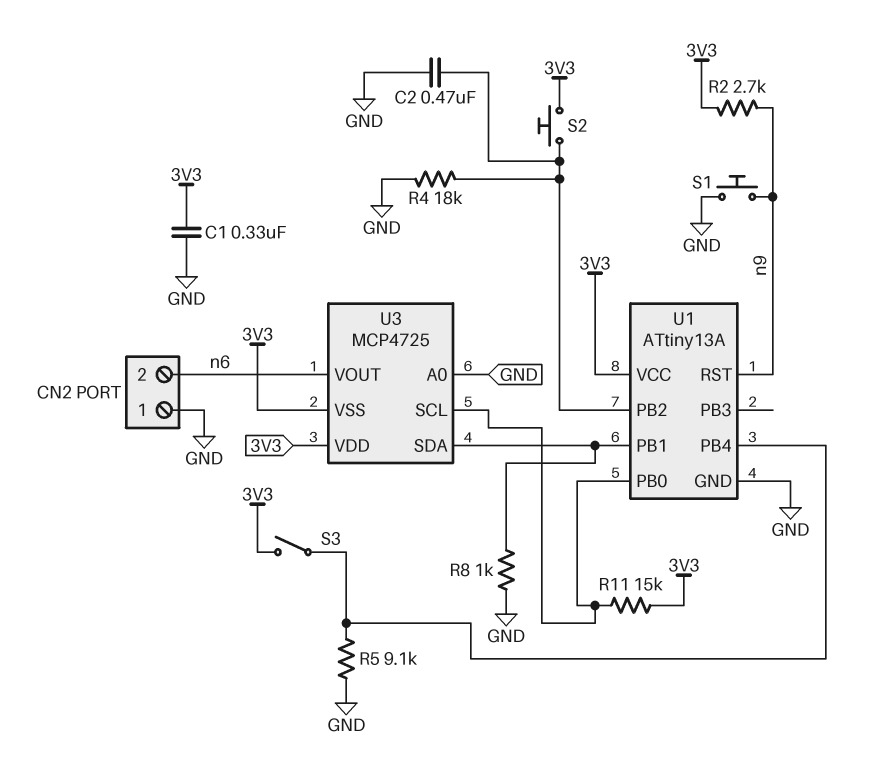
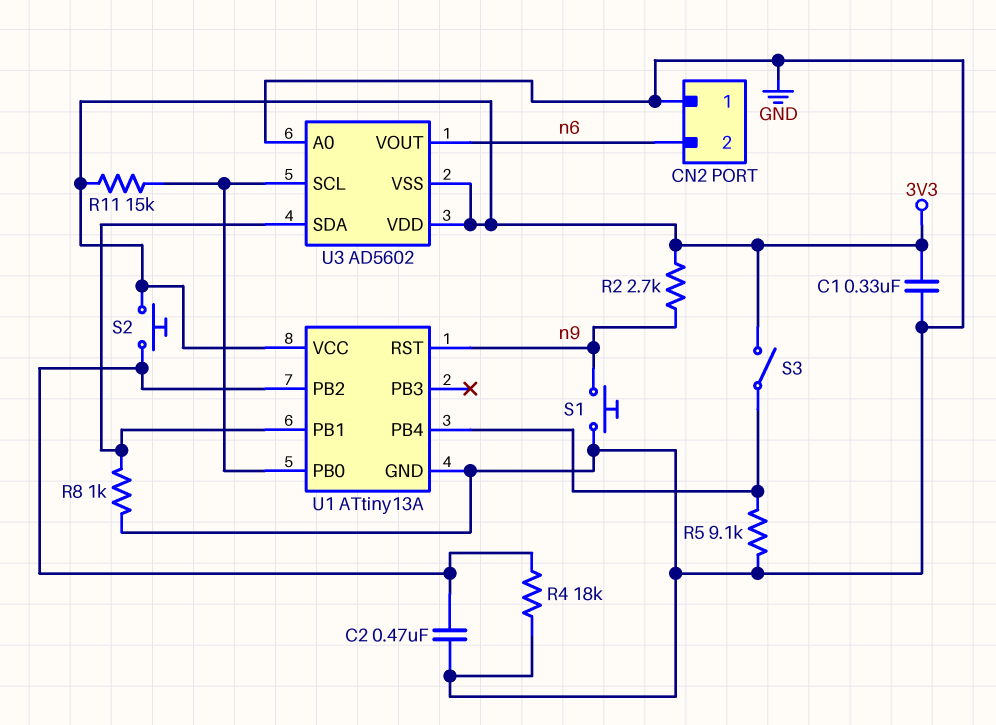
U3: MCP4725 -> AD5602

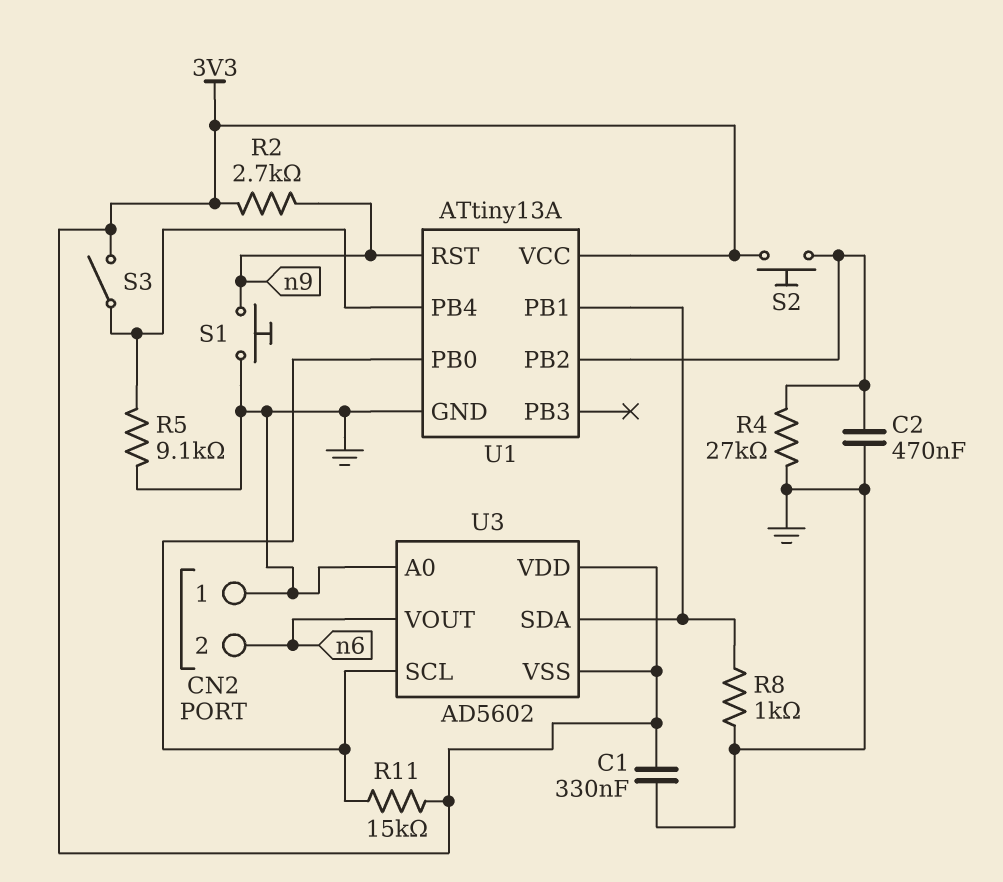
R4: 18k (GND, U1/PB2) -> 27k (GND, U1/PB2)

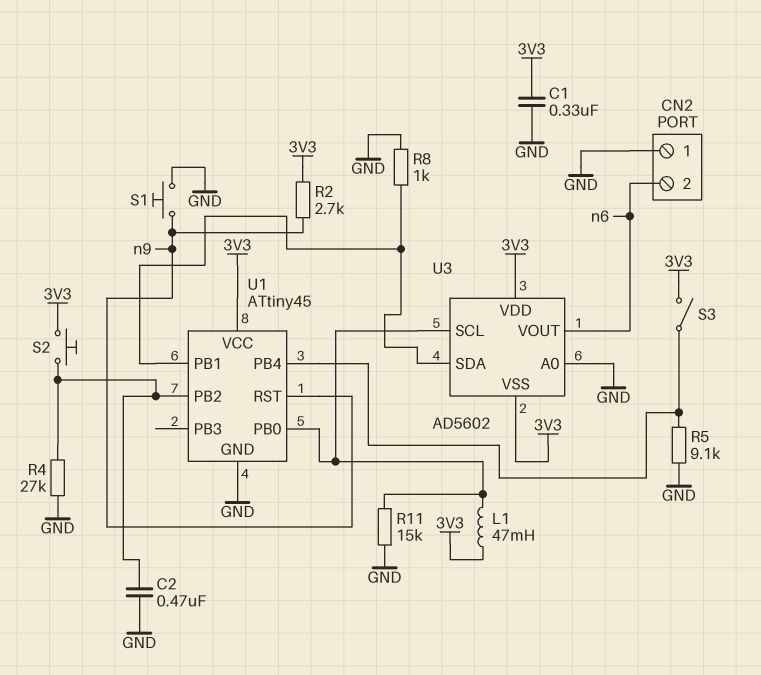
L1: none -> 47mH (3V3, U1/PB0)
R11: 15k (3V3, U1/PB0) -> 15k (GND, U1/PB0)
U1: ATtiny13A -> ATtiny45

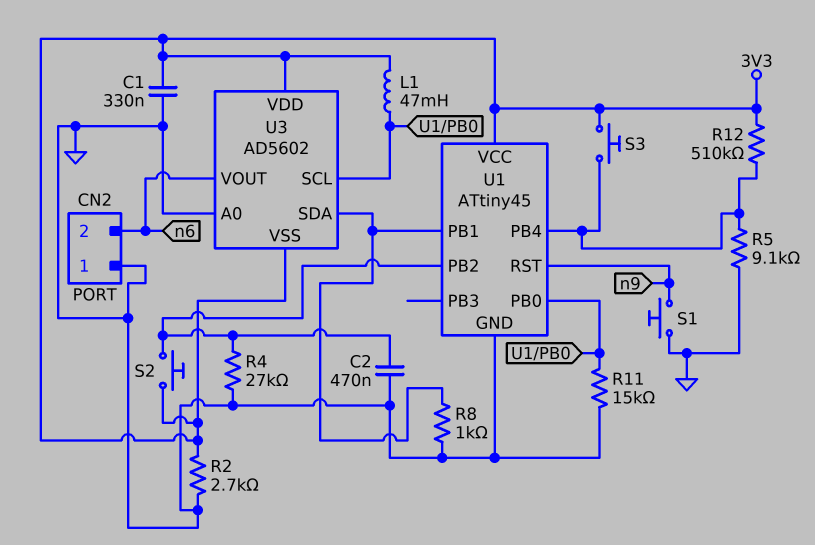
R2: 2.7k (3V3, n9) -> 2.7k (3V3, GND)
R12: none -> 510k (3V3, U1/PB4)
S3: switch (3V3, U1/PB4) -> button (3V3, U1/PB4)

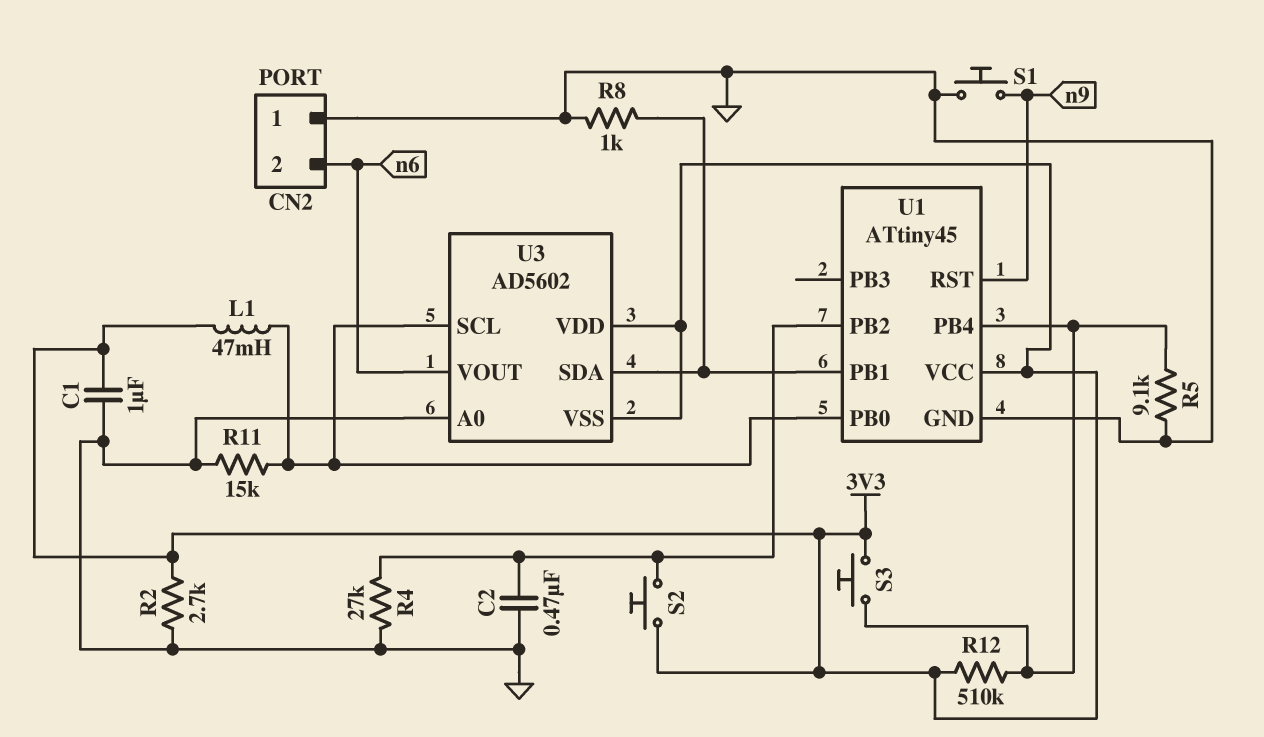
C1: 330nF (3V3, GND) -> 1uF (3V3, GND)

